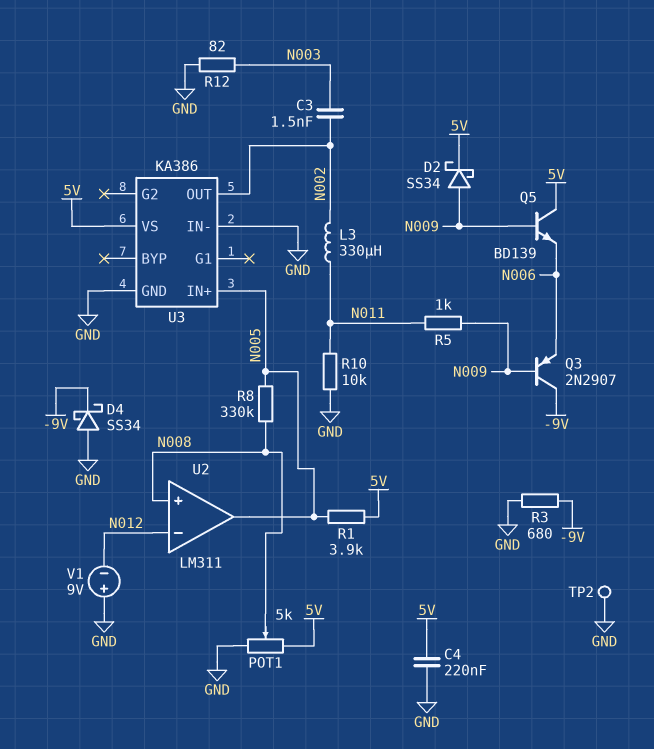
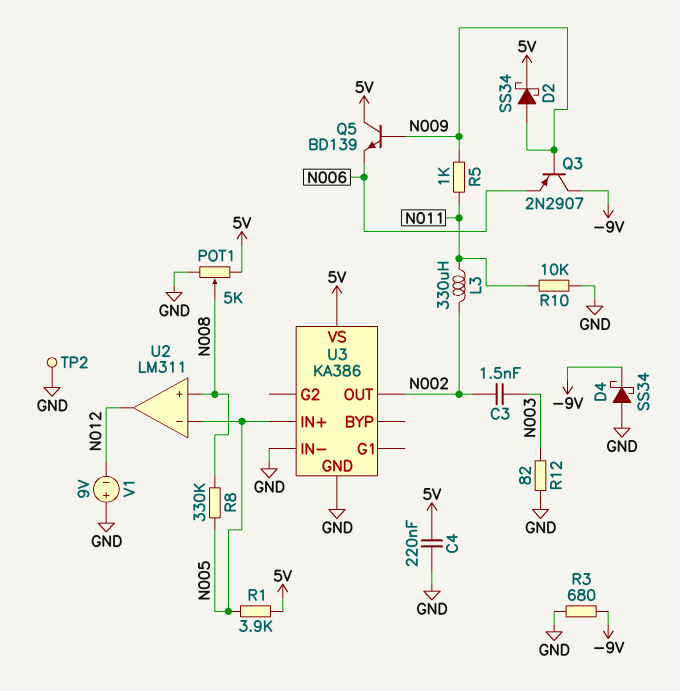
U2 pin in-: N012 -> N005
U2 pin out: N005 -> N012

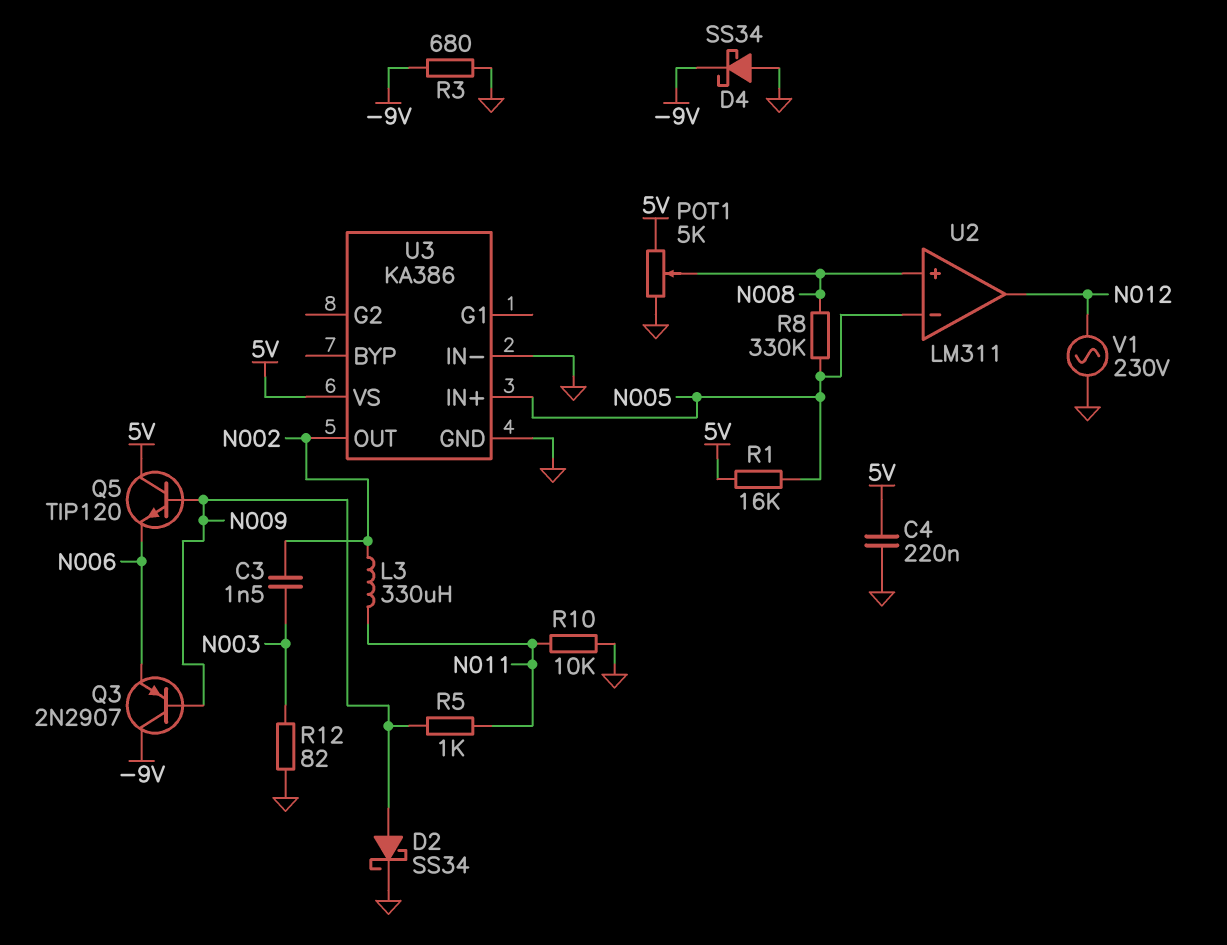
D2: schottky SS34 (A N009, K 5V) -> schottky SS34 (A N009, K GND)
Q5: NPN BD139 (B N009, C 5V, E N006) -> NPN TIP120 (B N009, C 5V, E N006)
R1: 3.9k (5V, N005) -> 16k (5V, N005)
TP2: test point (GND) -> none
V1: 9V (plus GND, minus N012) -> AC 230V (GND, N012)

